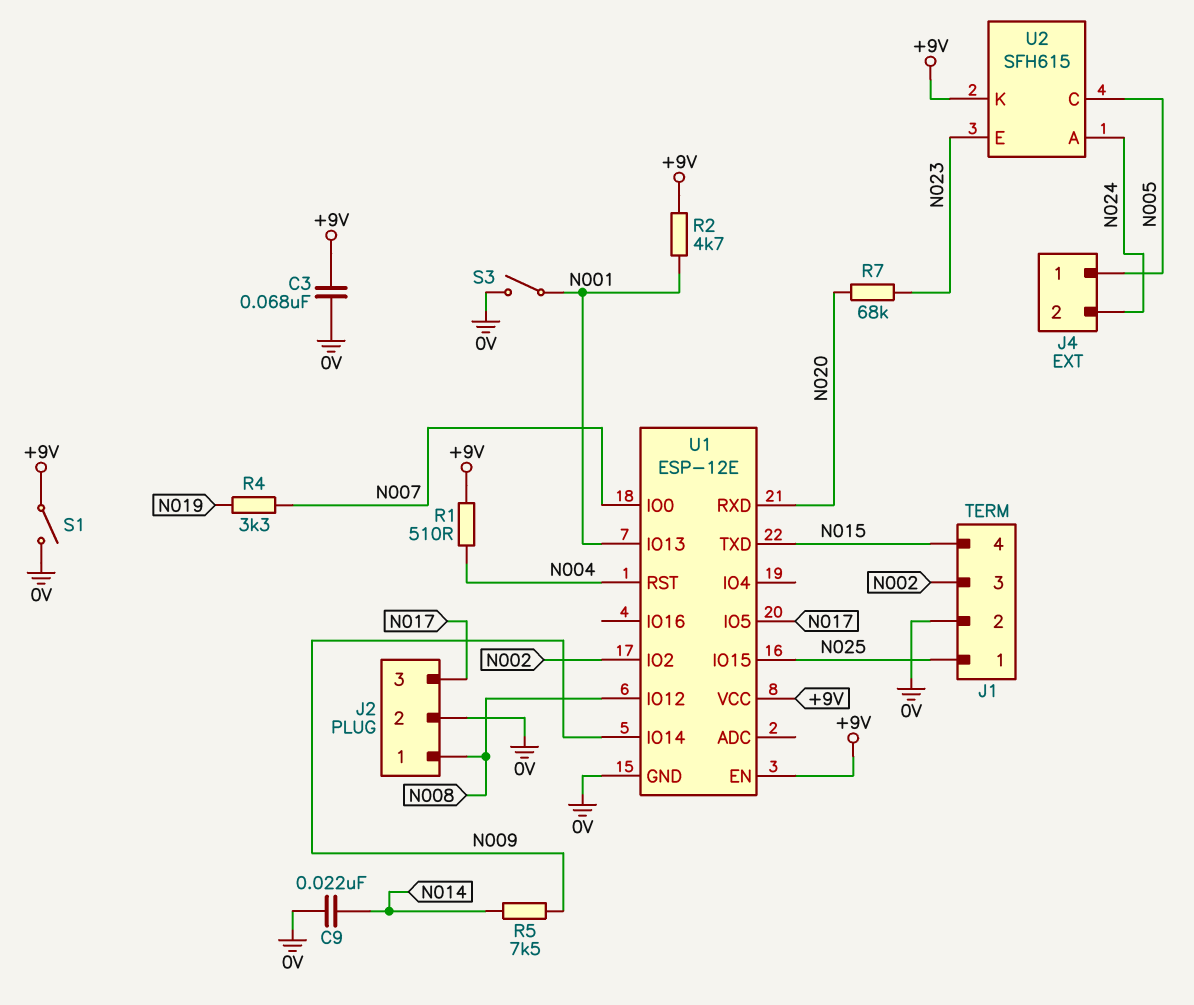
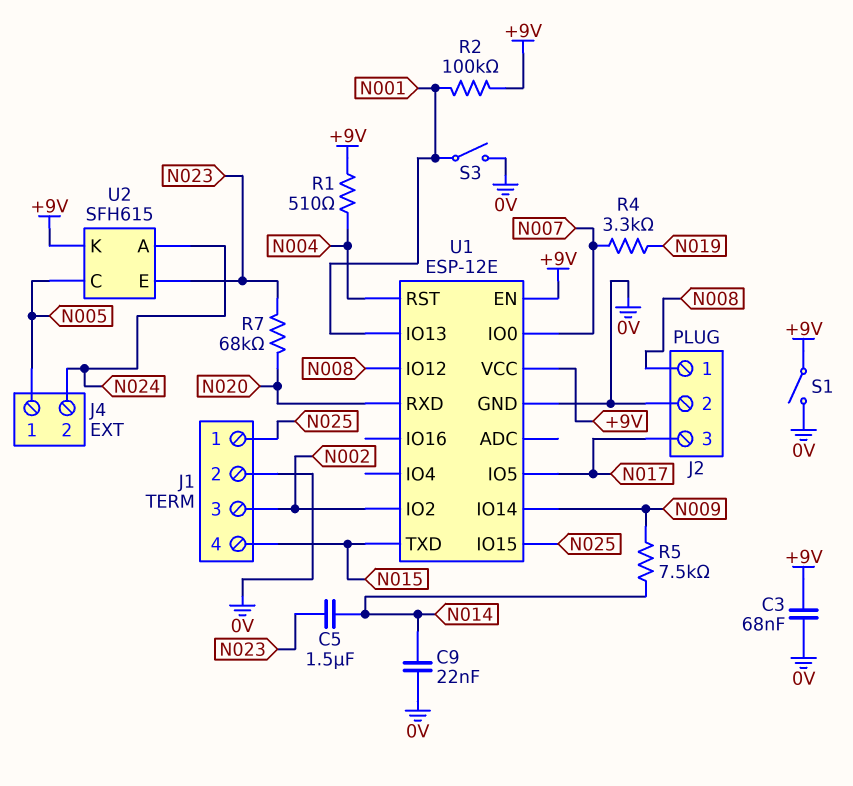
C5: none -> 1.5uF (N014, N023)
R2: 4.7k (+9V, N001) -> 100k (+9V, N001)

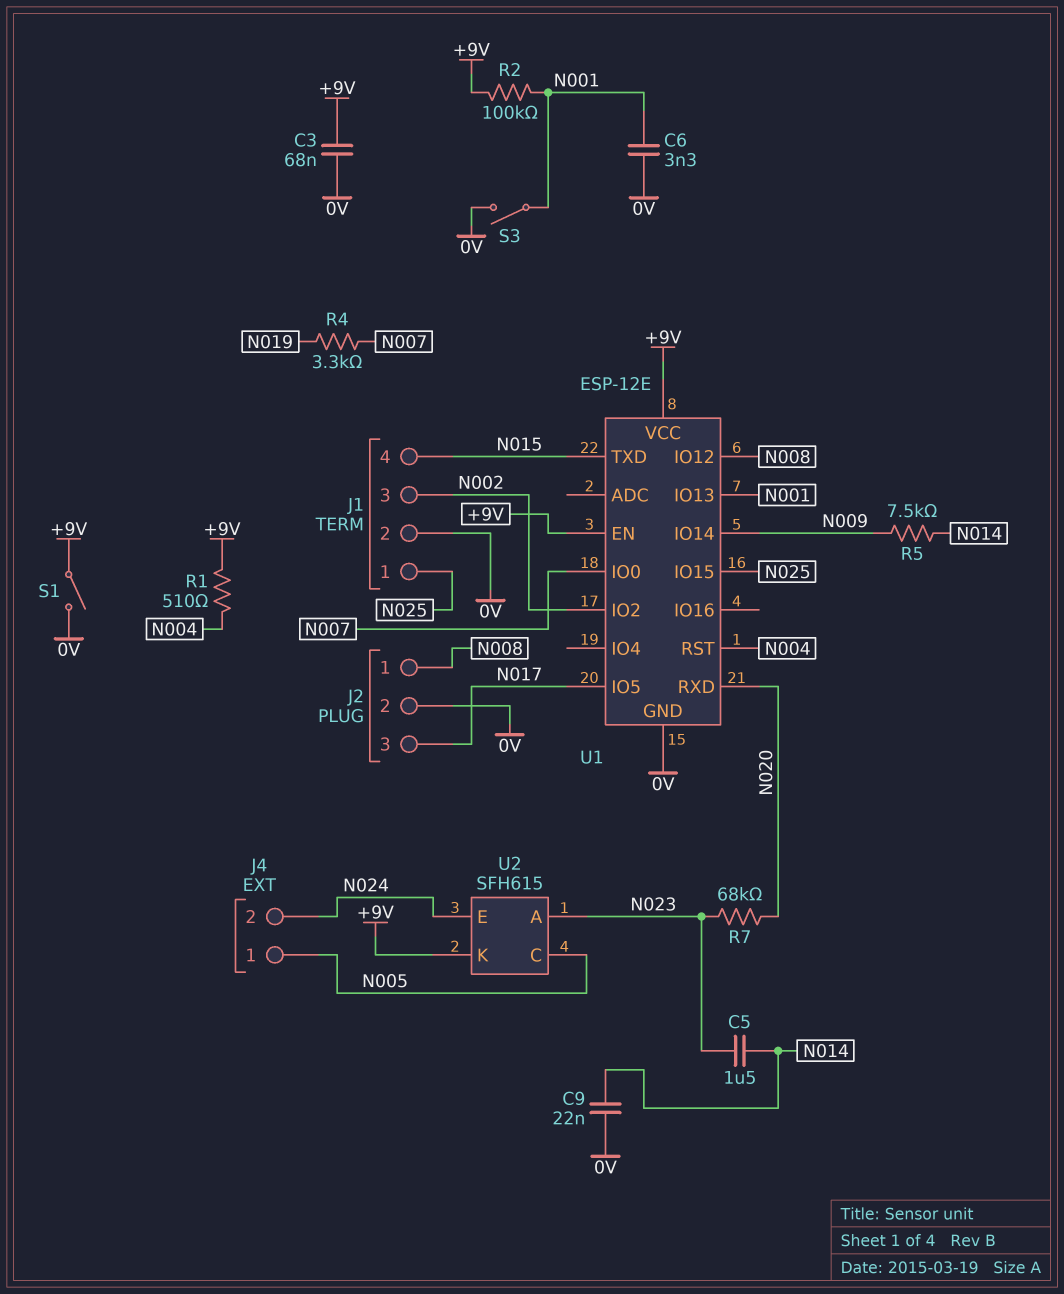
C6: none -> 3.3nF (0V, N001)
U2 pin A: N024 -> N023
U2 pin E: N023 -> N024

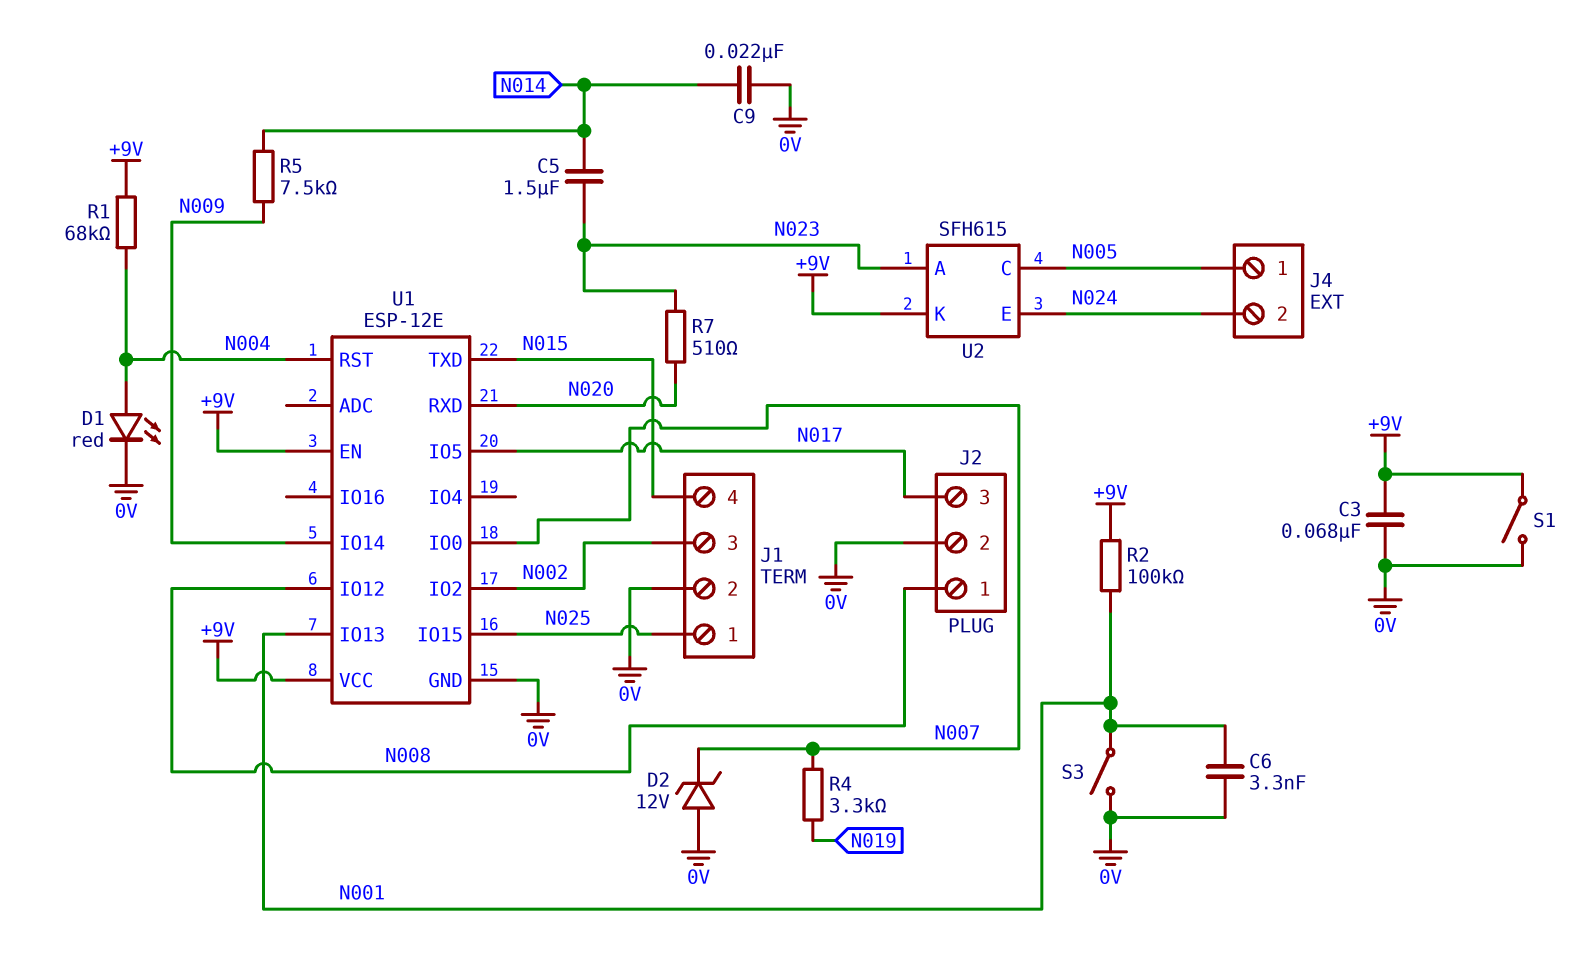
D1: none -> LED red (A N004, K 0V)
D2: none -> zener 12V (A 0V, K N007)
R1: 510 (+9V, N004) -> 68k (+9V, N004)
R7: 68k (N020, N023) -> 510 (N020, N023)

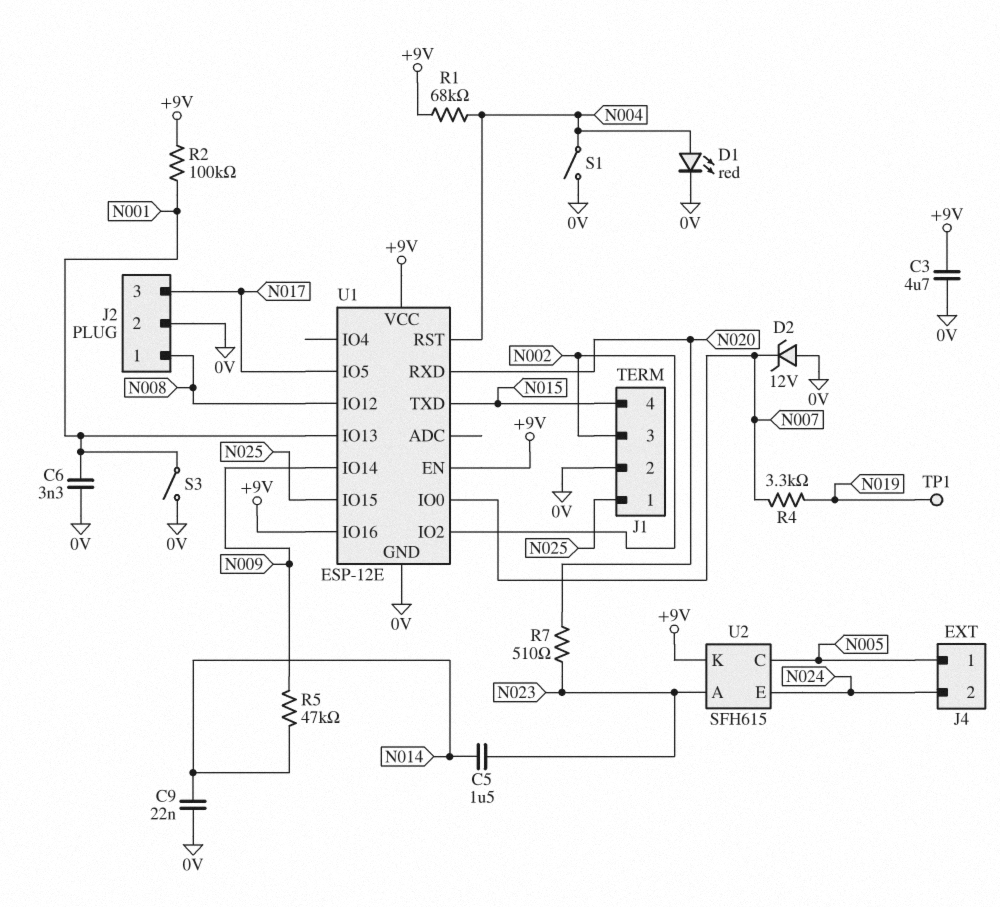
C3: 68nF (+9V, 0V) -> 4.7uF (+9V, 0V)
R5: 7.5k (N009, N014) -> 47k (N009, N014)
S1: switch (+9V, 0V) -> switch (0V, N004)
TP1: none -> test point (N019)
U1 pin IO16: none -> +9V

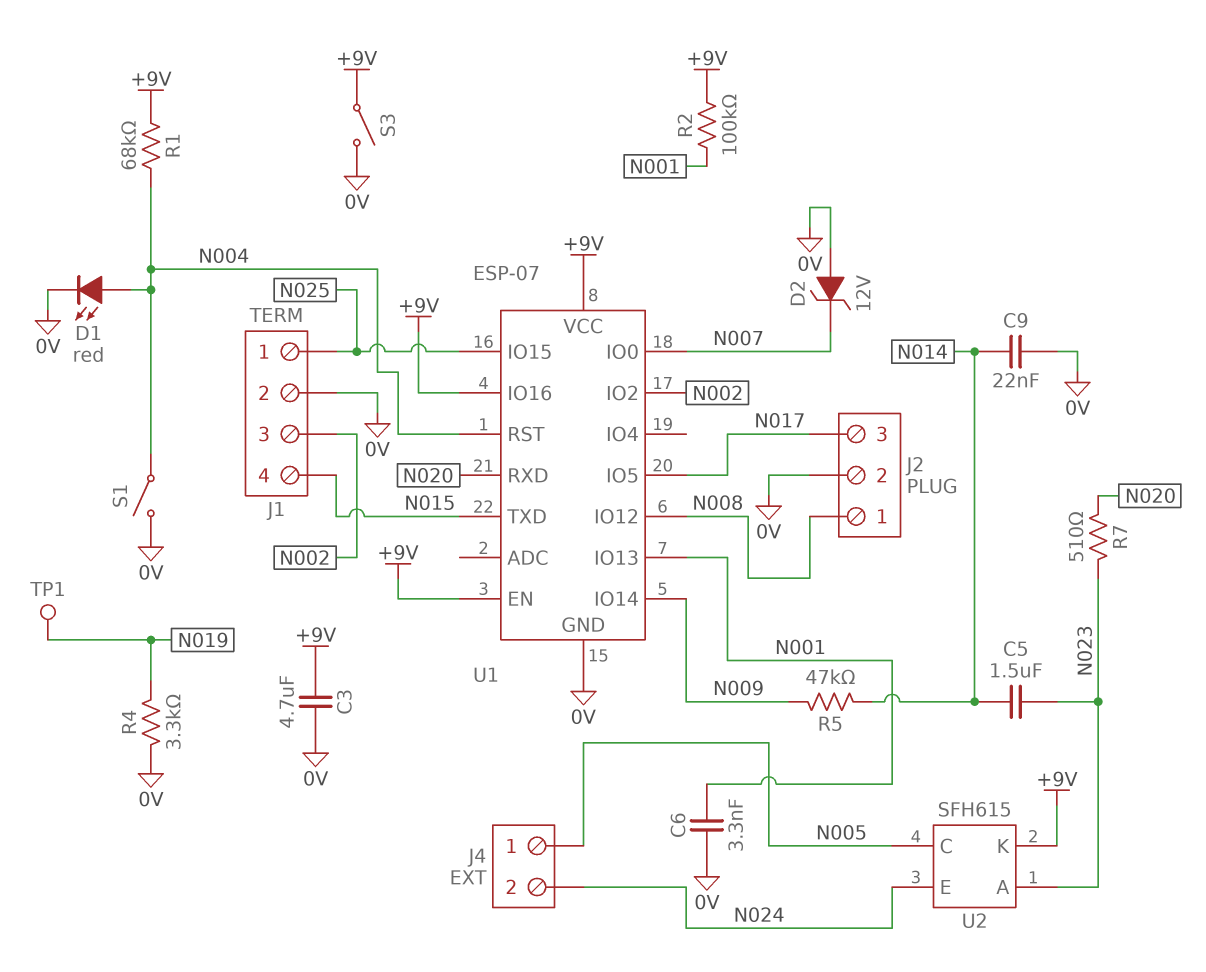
R4: 3.3k (N007, N019) -> 3.3k (0V, N019)
S3: switch (0V, N001) -> switch (+9V, 0V)
U1: ESP-12E -> ESP-07

